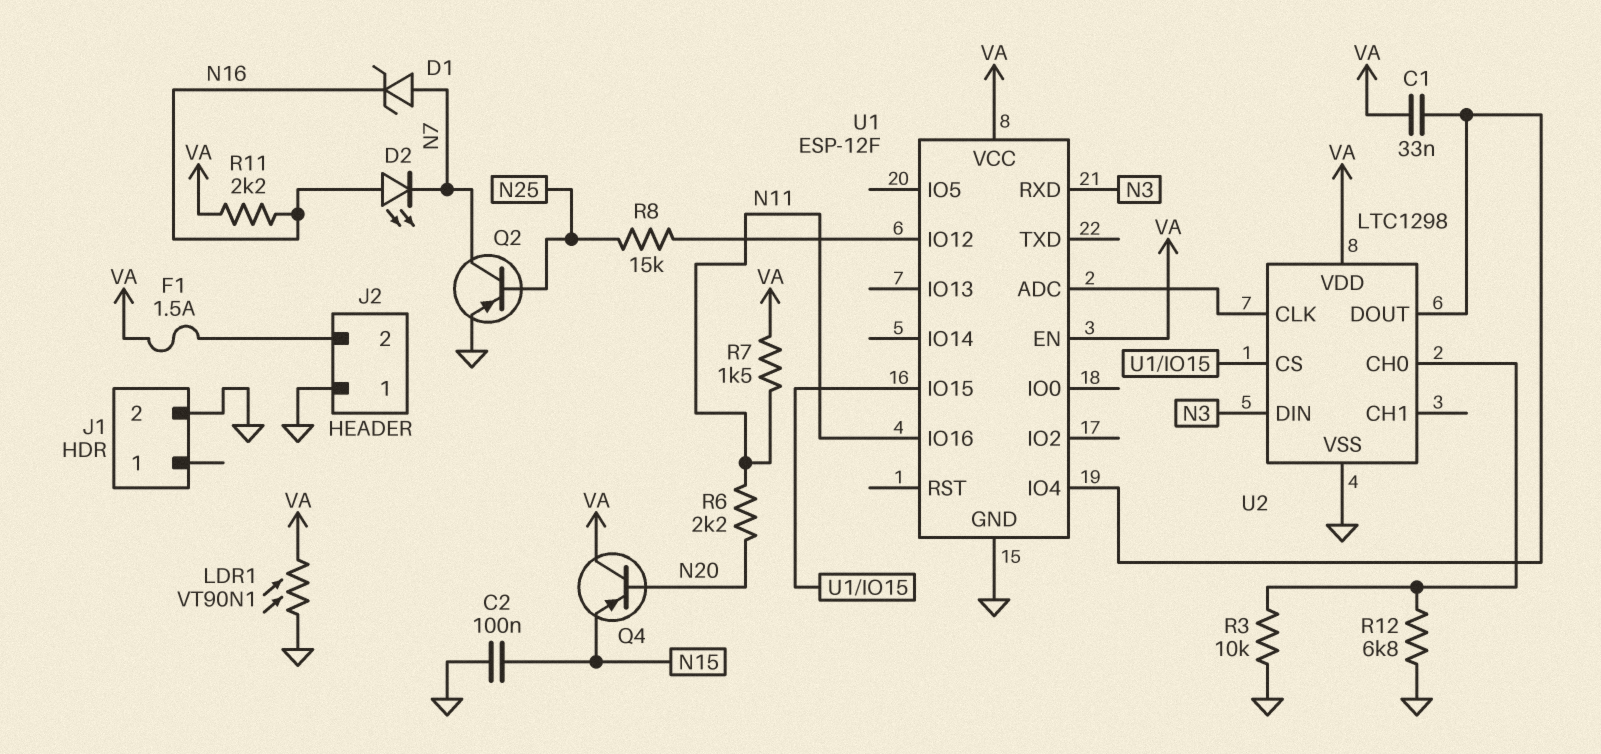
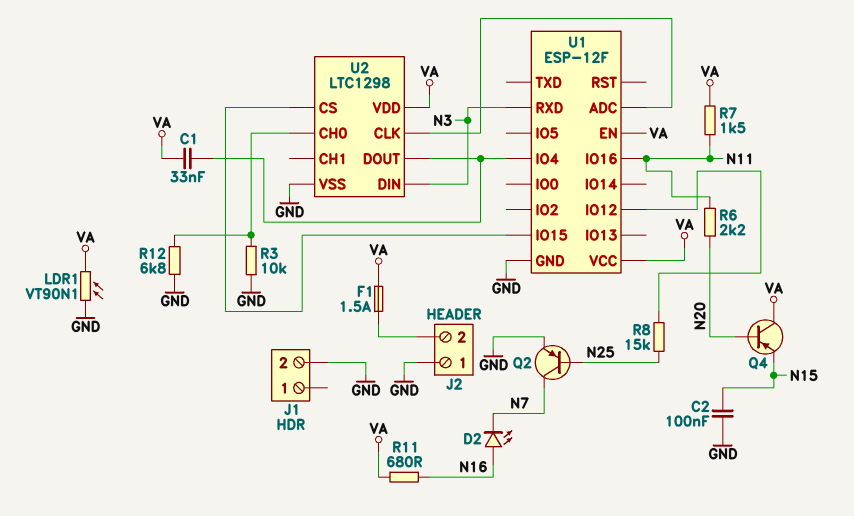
D1: zener (A N7, K N16) -> none
R11: 2.2k (N16, VA) -> 680 (N16, VA)

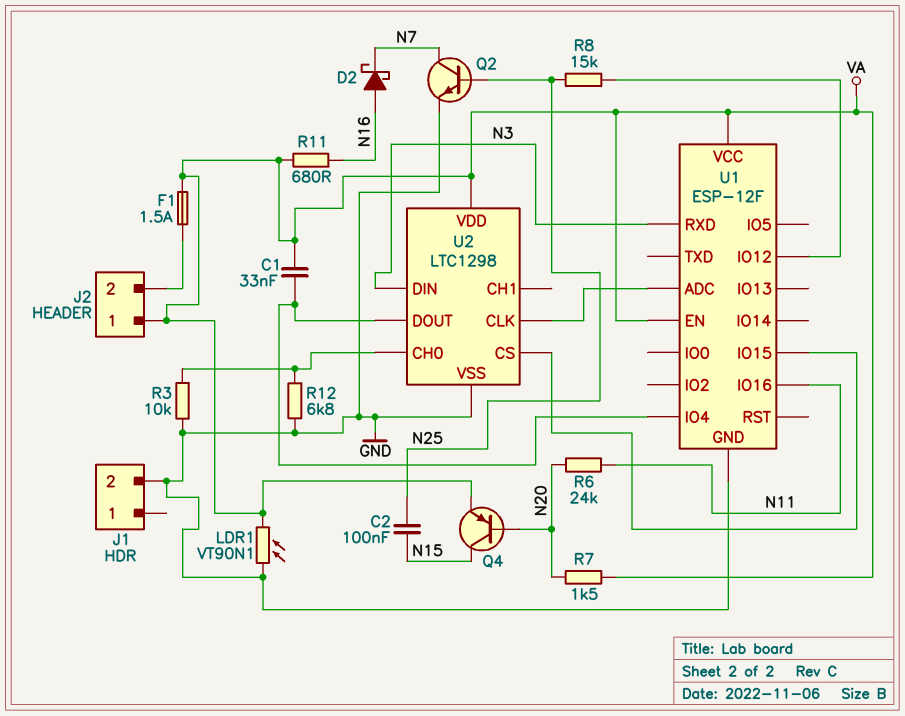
C2: 100nF (GND, N15) -> 100nF (N15, N25)
D2: LED (A N16, K N7) -> schottky (A N16, K N7)
J2 pin 1: GND -> VA
Q2: PNP (B N25, C N7, E GND) -> NPN (B N25, C N7, E GND)
Q4: PNP (B N20, C VA, E N15) -> PNP (B N20, C N15, E VA)
R6: 2.2k (N11, N20) -> 24k (N11, N20)
R7: 1.5k (N11, VA) -> 1.5k (N20, VA)

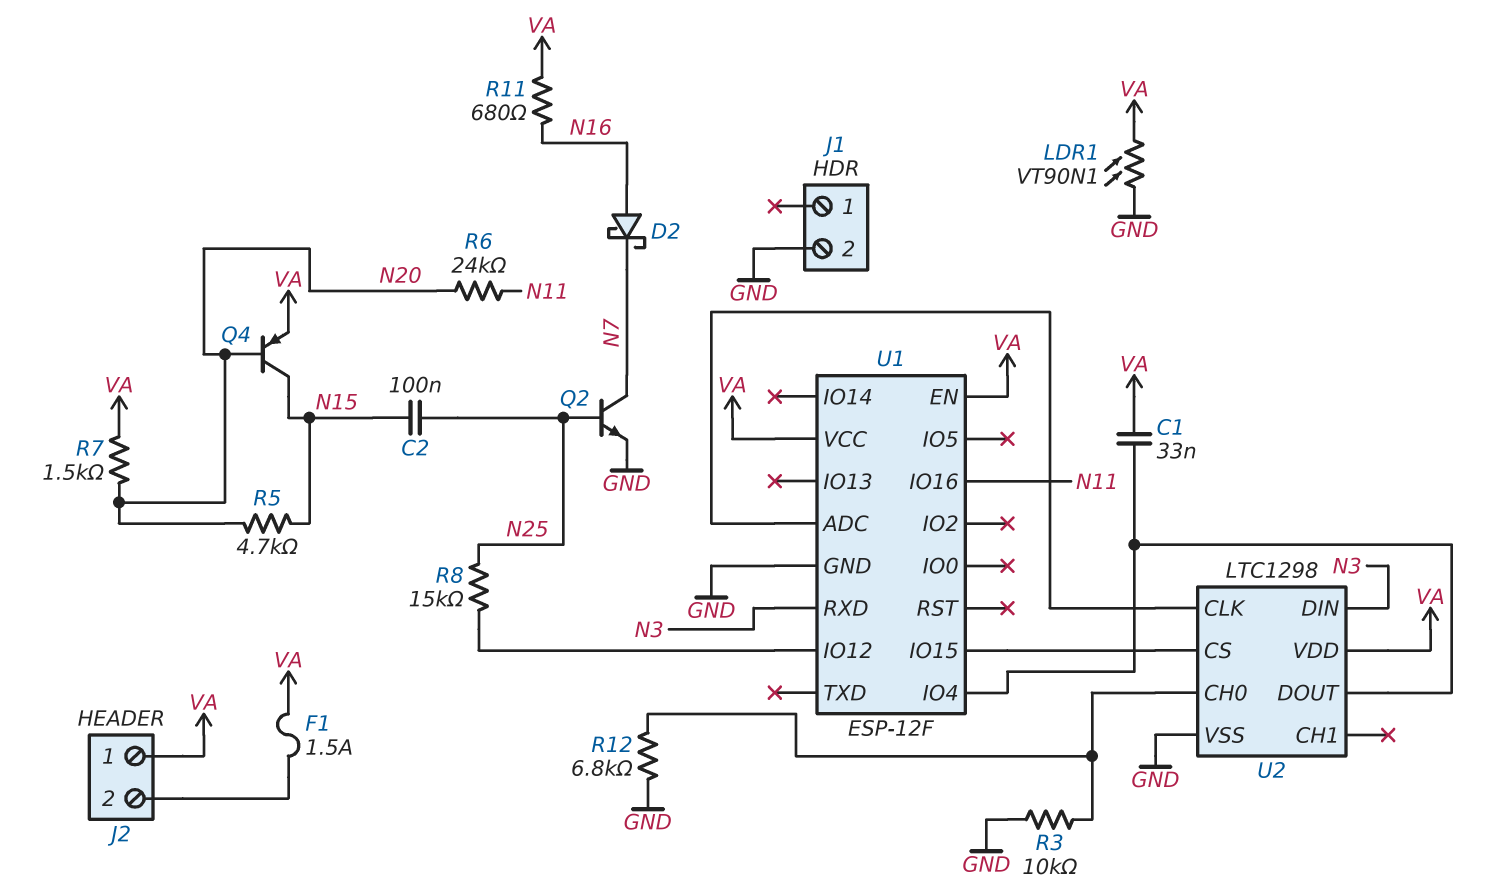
R5: none -> 4.7k (N15, N20)

